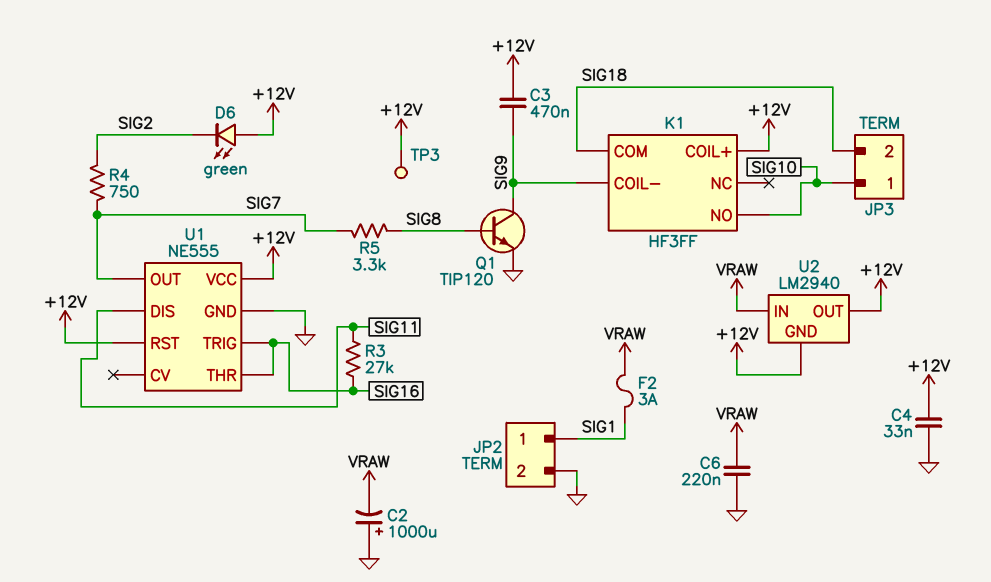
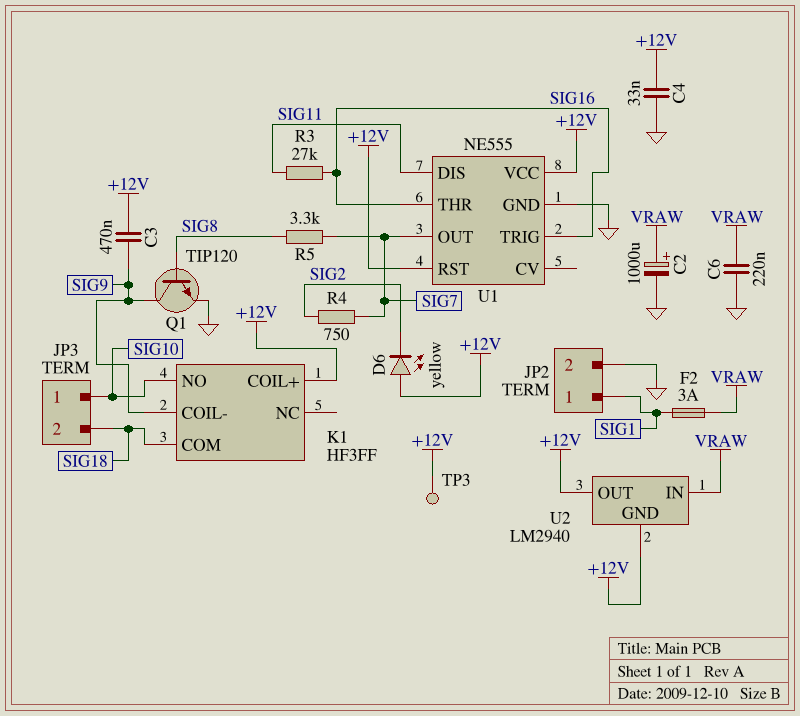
C2: 1000uF (plus GND, minus VRAW) -> 1000uF (plus VRAW, minus GND)
D6: LED green (A +12V, K SIG2) -> LED yellow (A +12V, K SIG2)

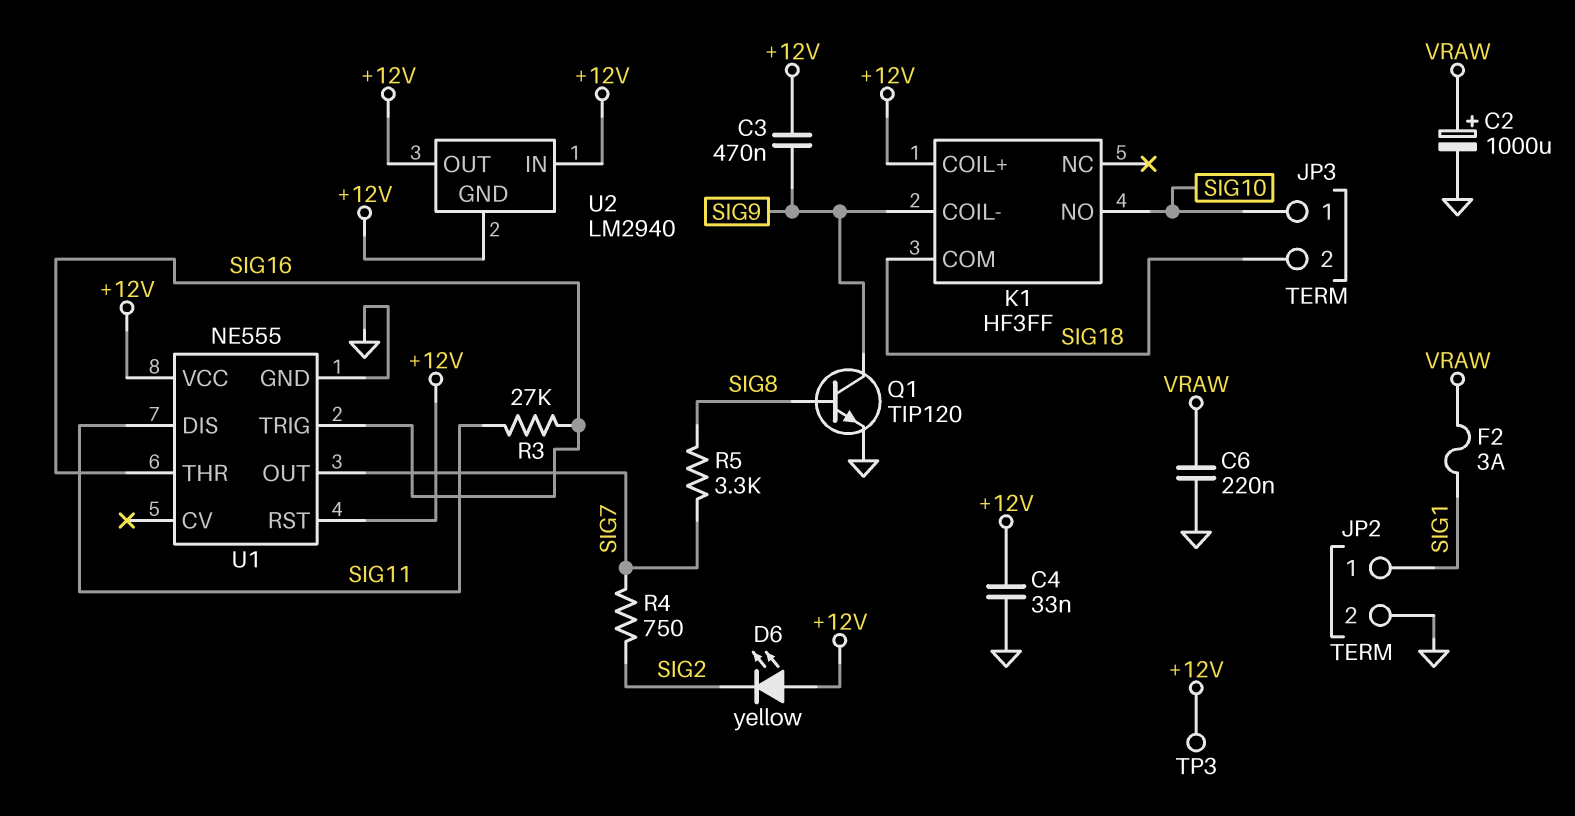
U2 pin IN: VRAW -> +12V

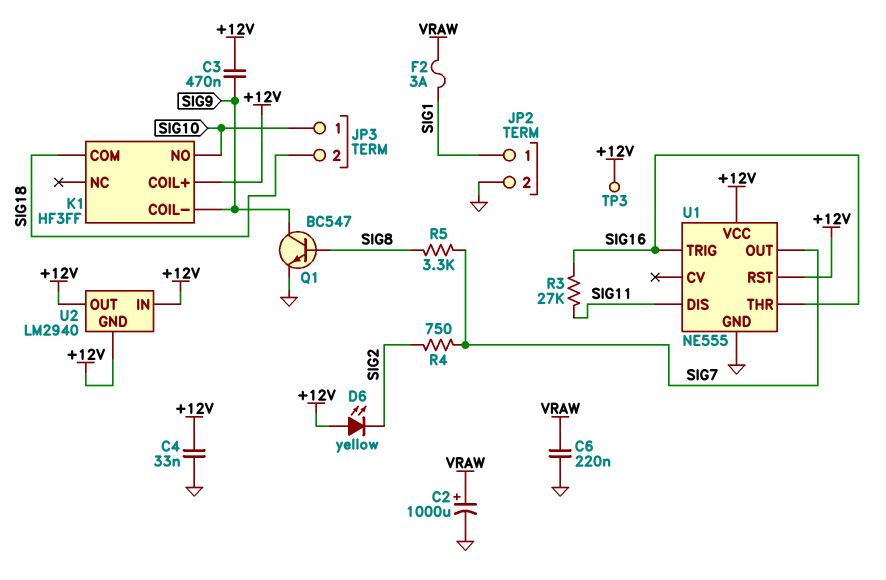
Q1: NPN TIP120 (B SIG8, C SIG9, E GND) -> NPN BC547 (B SIG8, C SIG9, E GND)

